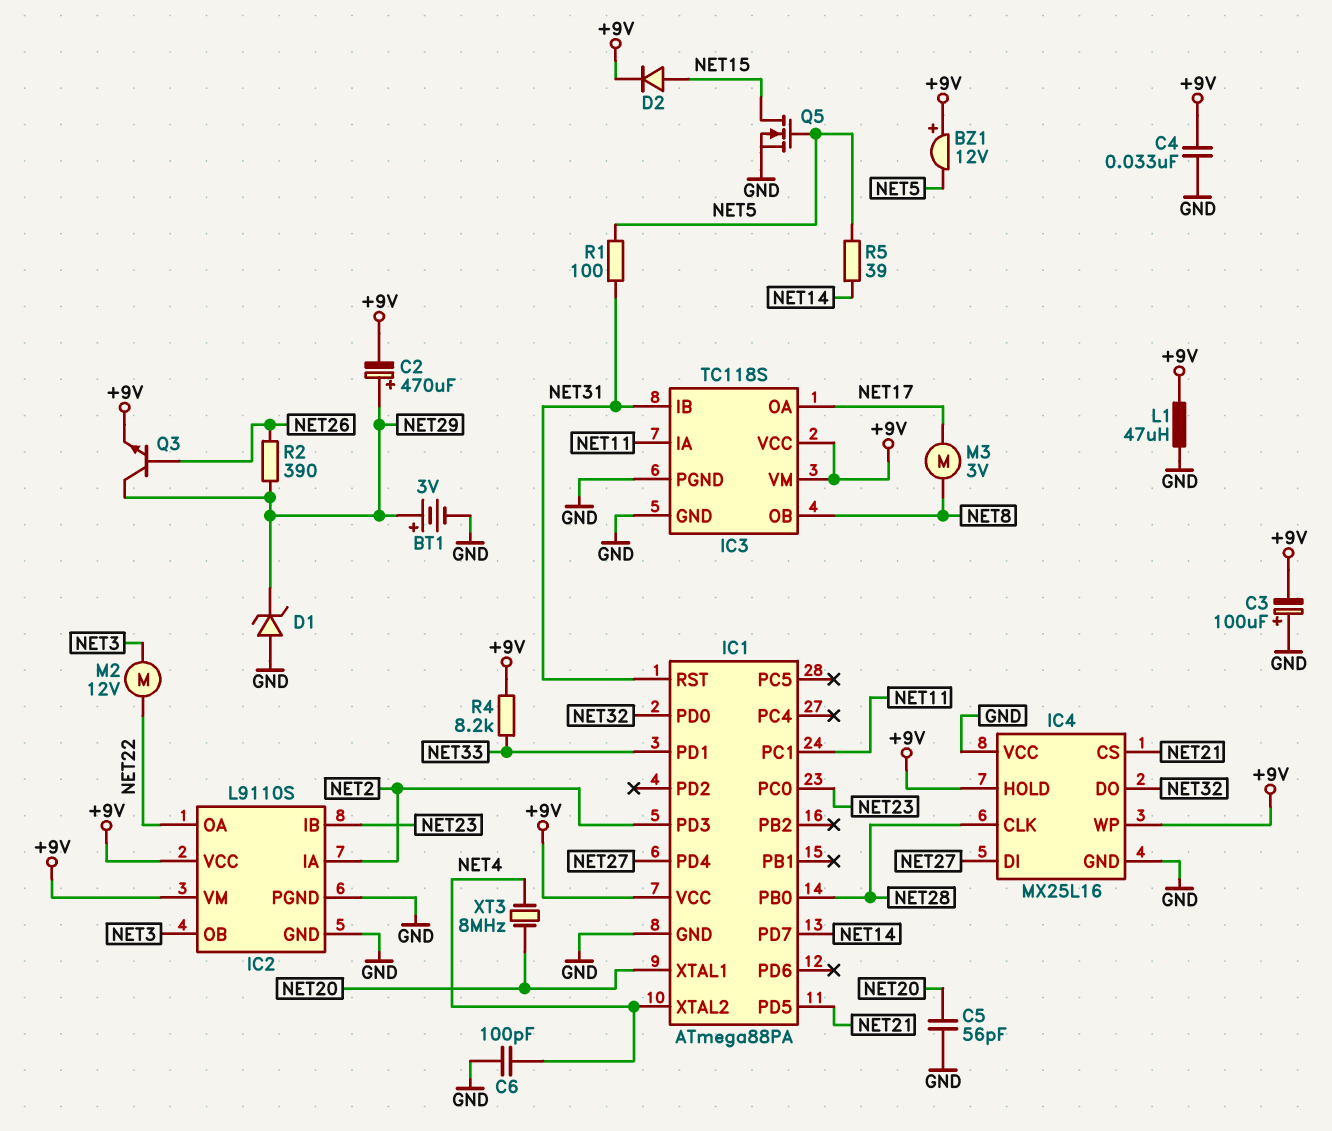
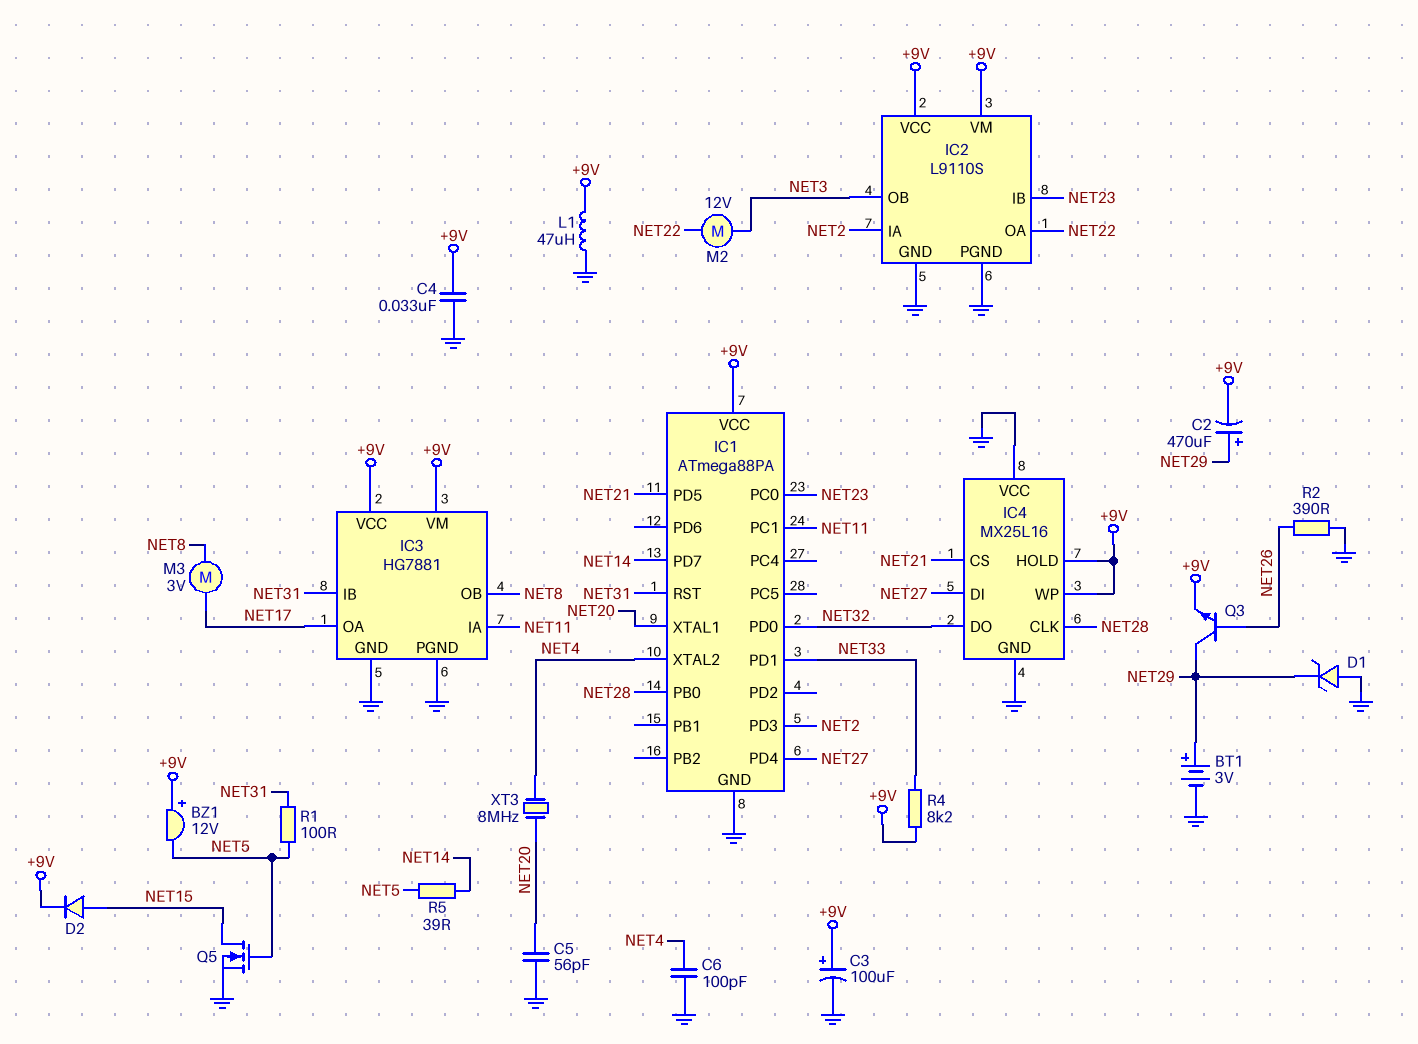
C3: 100uF (plus GND, minus +9V) -> 100uF (plus +9V, minus GND)
IC3: TC118S -> HG7881
R2: 390 (NET26, NET29) -> 390 (GND, NET26)

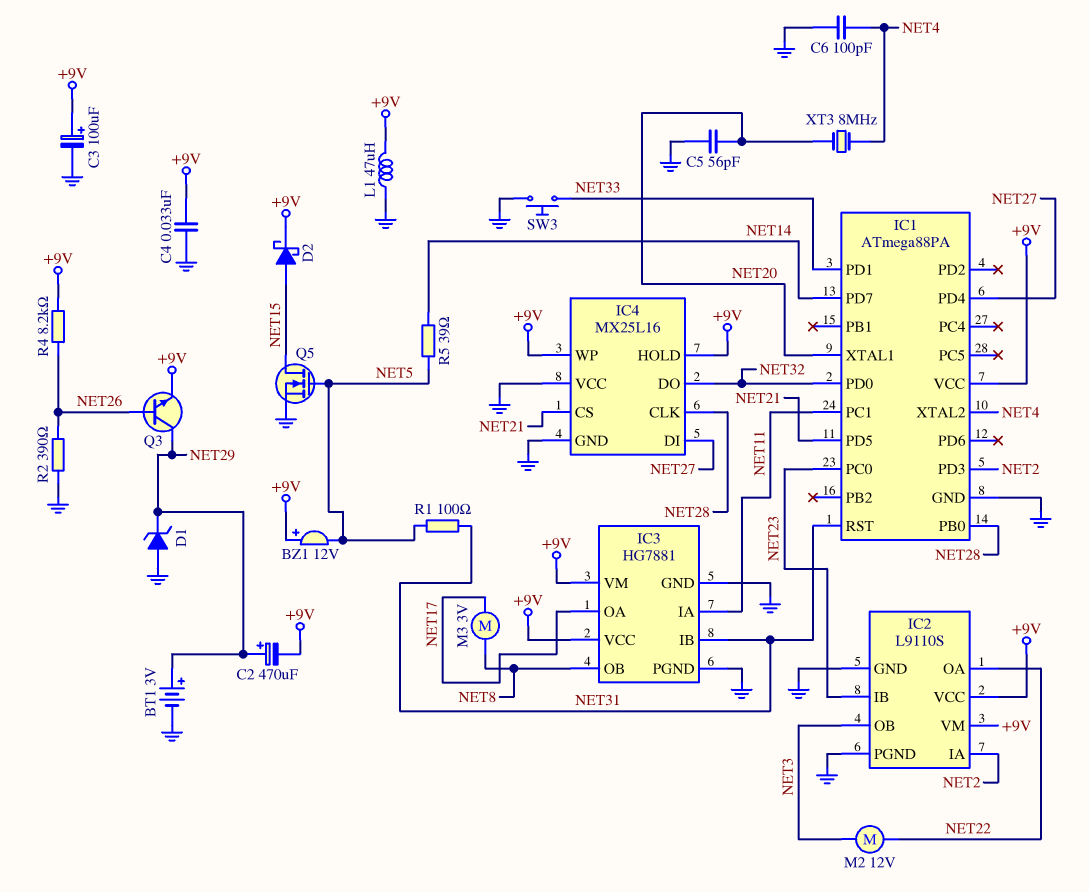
D2: diode (A NET15, K +9V) -> schottky (A NET15, K +9V)
R4: 8.2k (+9V, NET33) -> 8.2k (+9V, NET26)
SW3: none -> button (GND, NET33)

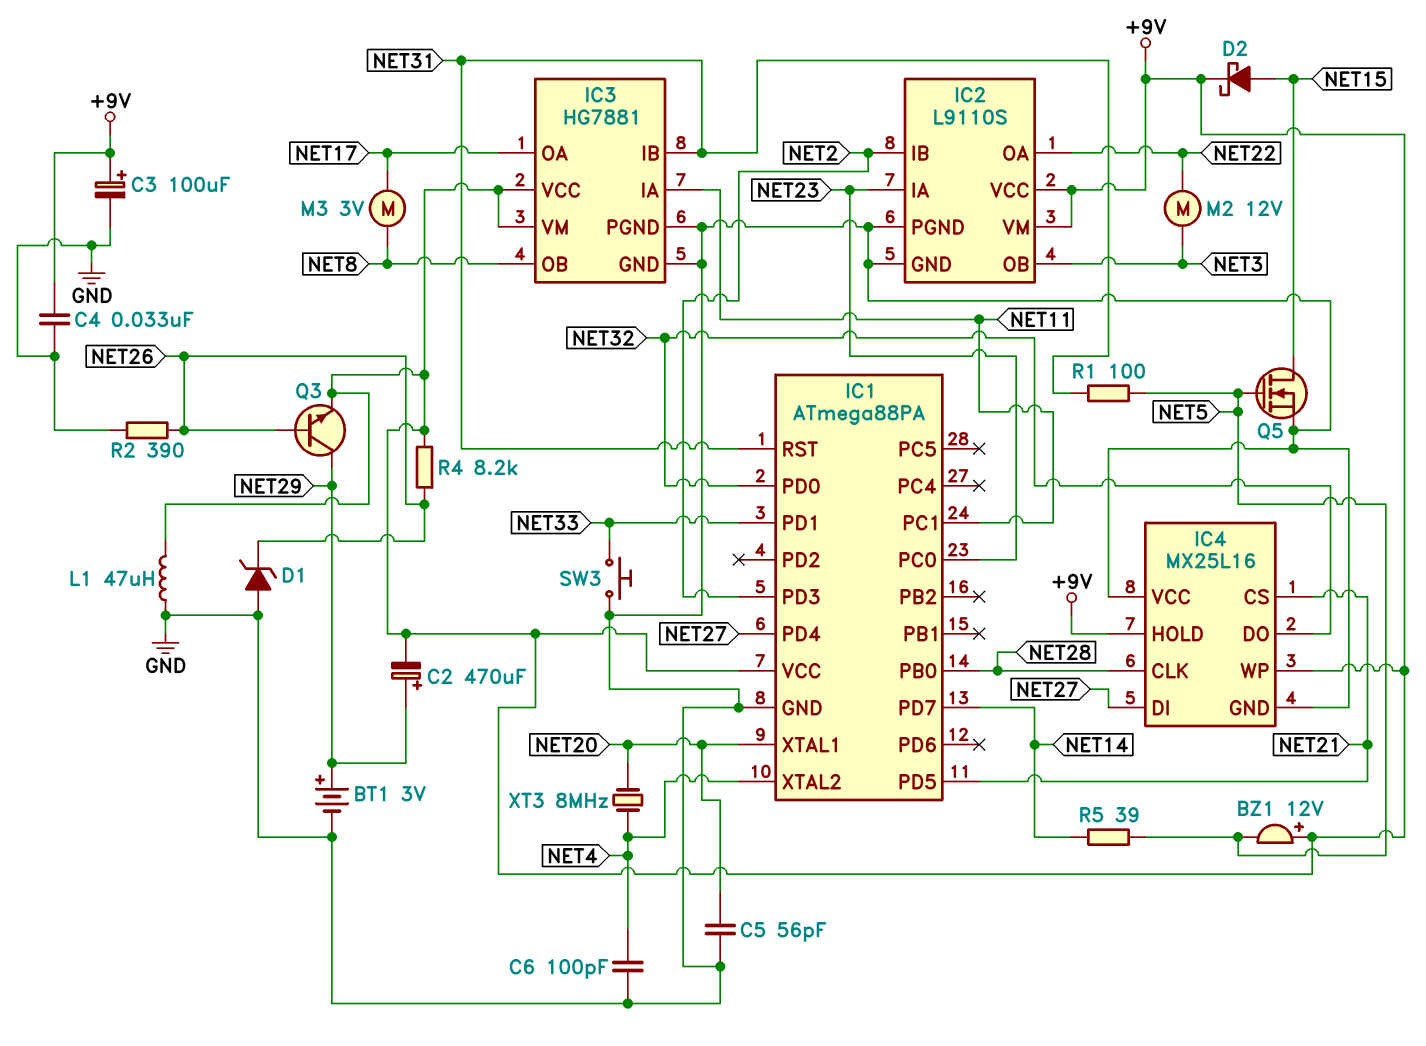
D1: zener (A GND, K NET29) -> zener (A GND, K NET26)
IC2 pin IA: NET2 -> NET23
IC2 pin IB: NET23 -> NET2

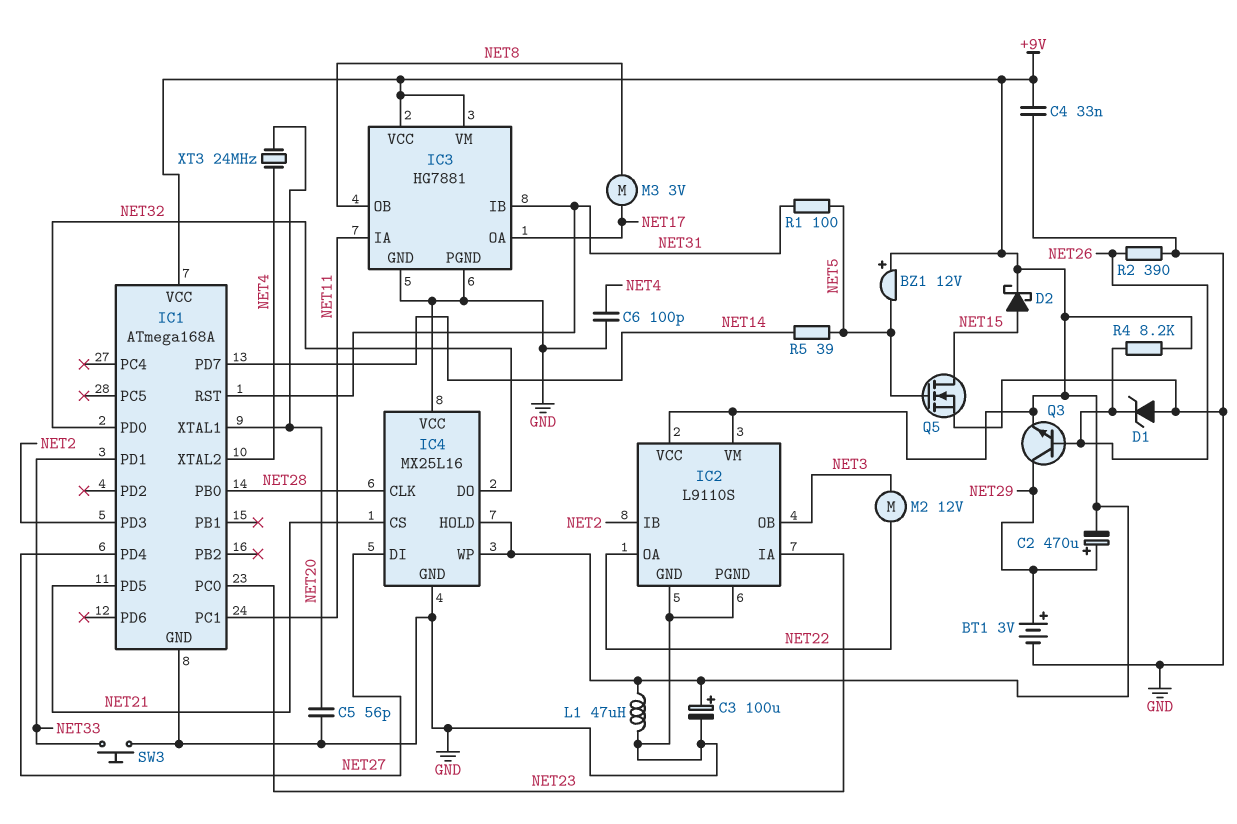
IC1: ATmega88PA -> ATmega168A
XT3: 8MHz (NET4, NET20) -> 24MHz (NET4, NET20)

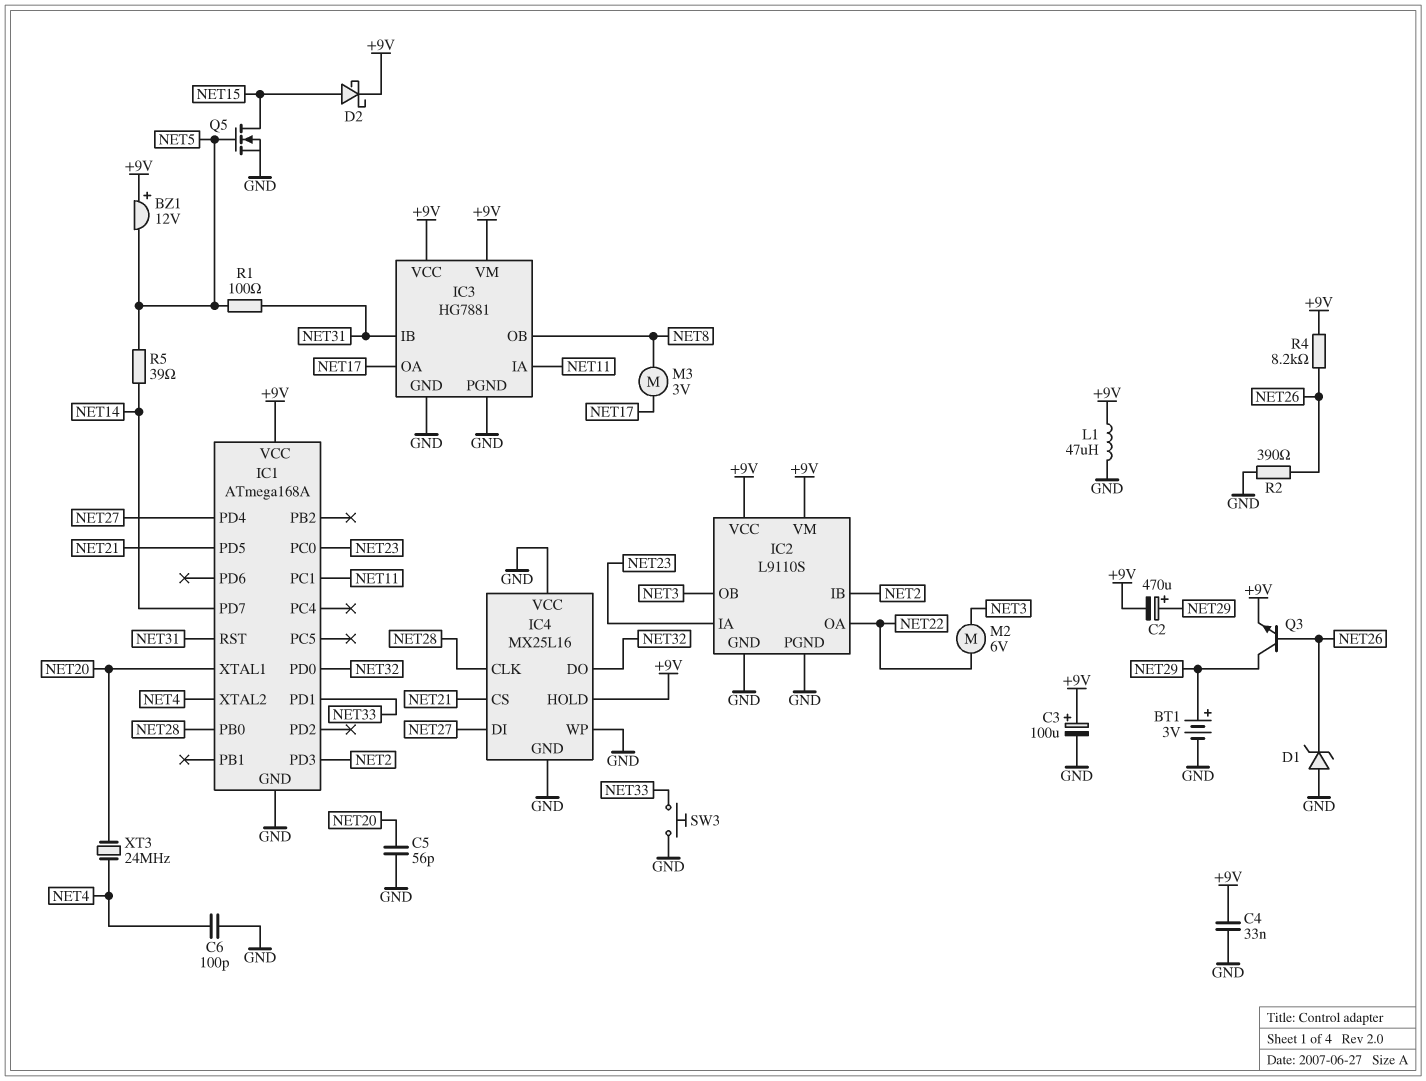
IC4 pin WP: +9V -> GND
M2: motor 12V (NET3, NET22) -> motor 6V (NET3, NET22)

